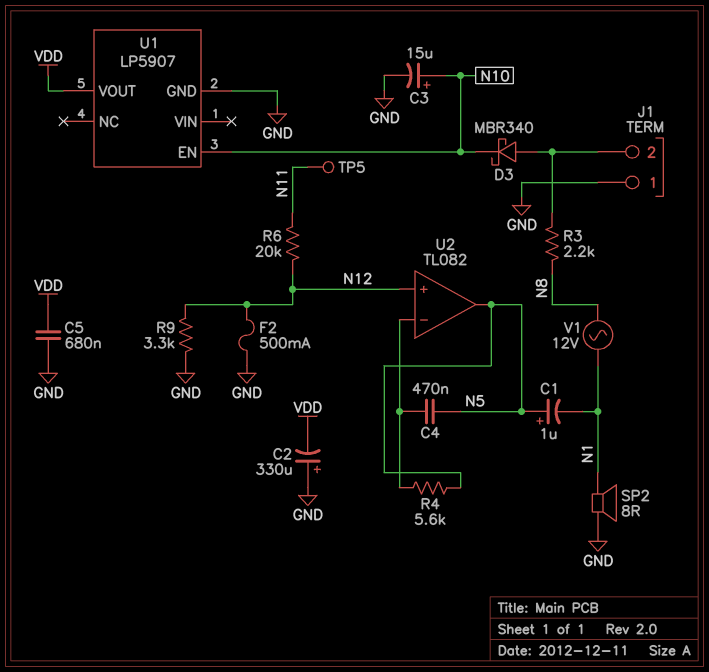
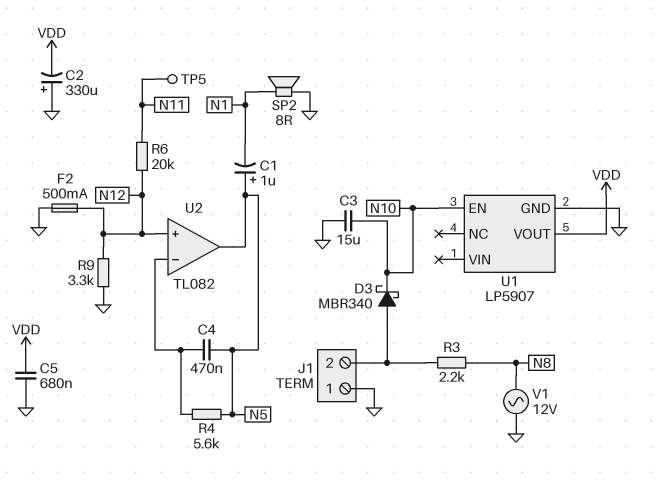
C3: 15uF (plus N10, minus GND) -> 15uF (GND, N10)
V1: AC 12V (N1, N8) -> AC 12V (GND, N8)

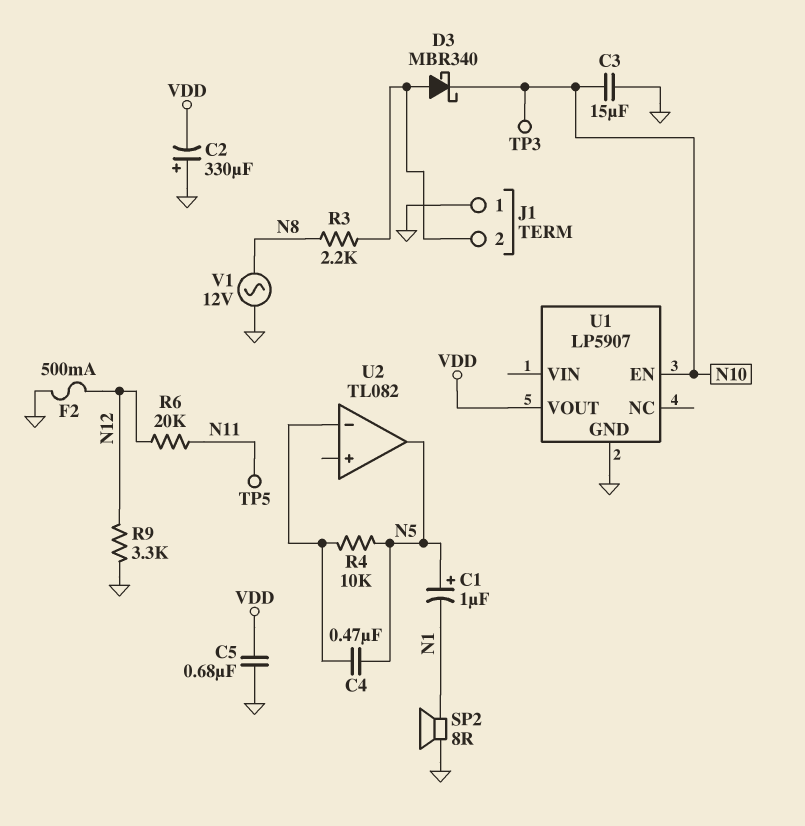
R4: 5.6k (N5, U2/in-) -> 10k (N5, U2/in-)
TP3: none -> test point (N10)
U2 pin in+: N12 -> none

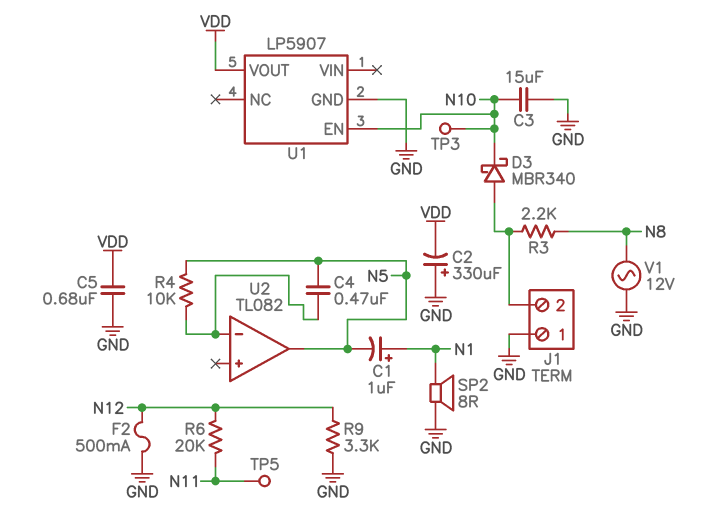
C1: 1uF (plus N5, minus N1) -> 1uF (plus N1, minus N5)

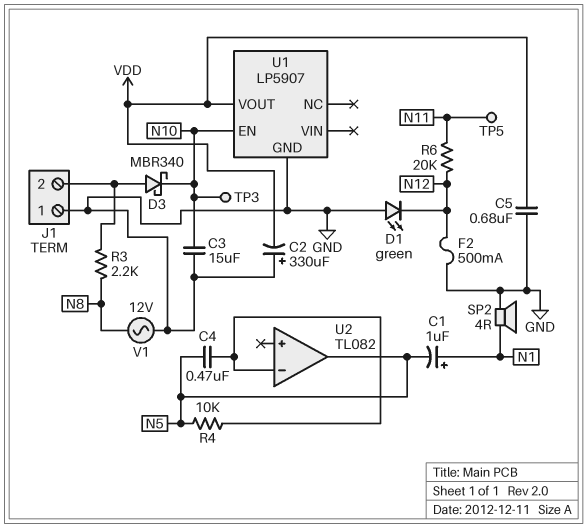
D1: none -> LED green (A GND, K N12)
R9: 3.3k (GND, N12) -> none
SP2: speaker 8R (GND, N1) -> speaker 4R (GND, N1)

